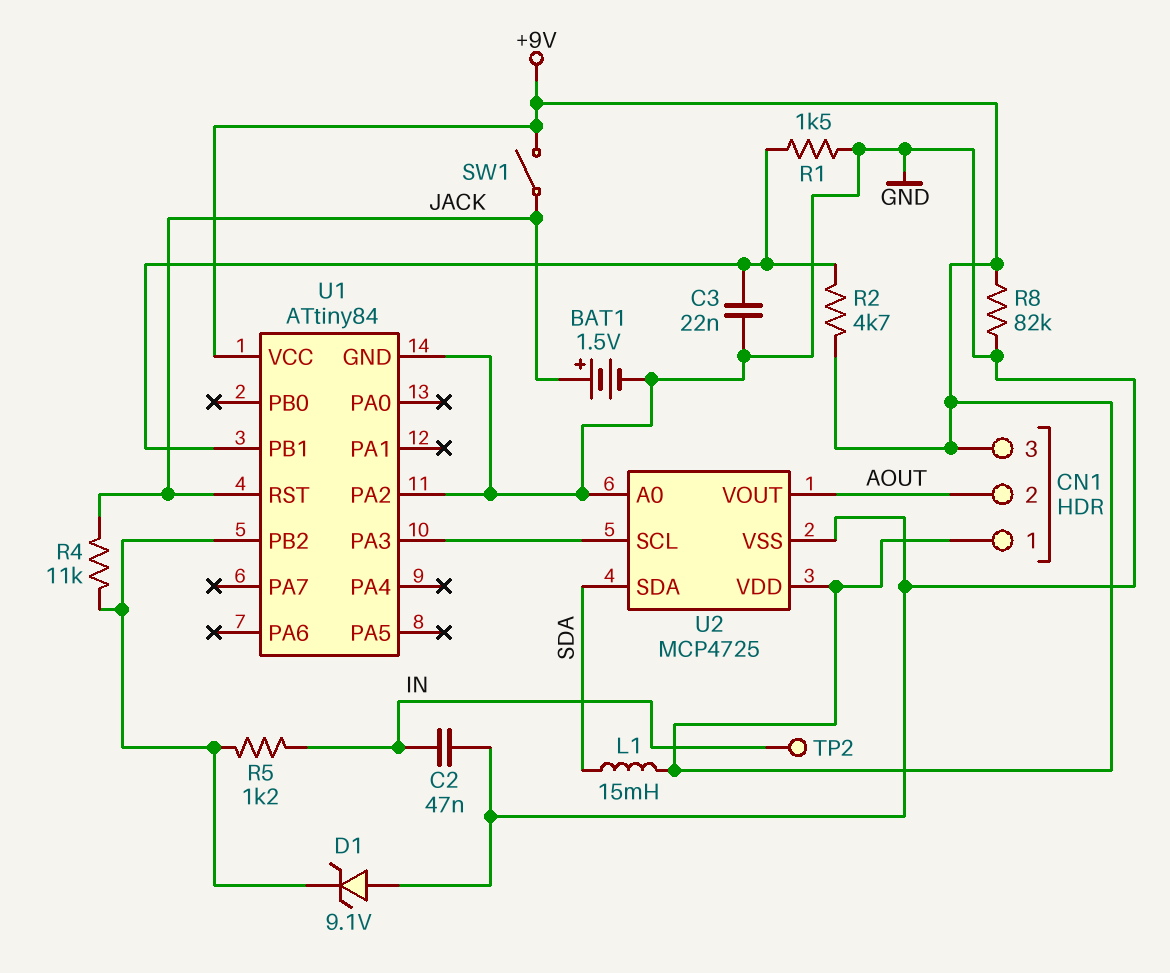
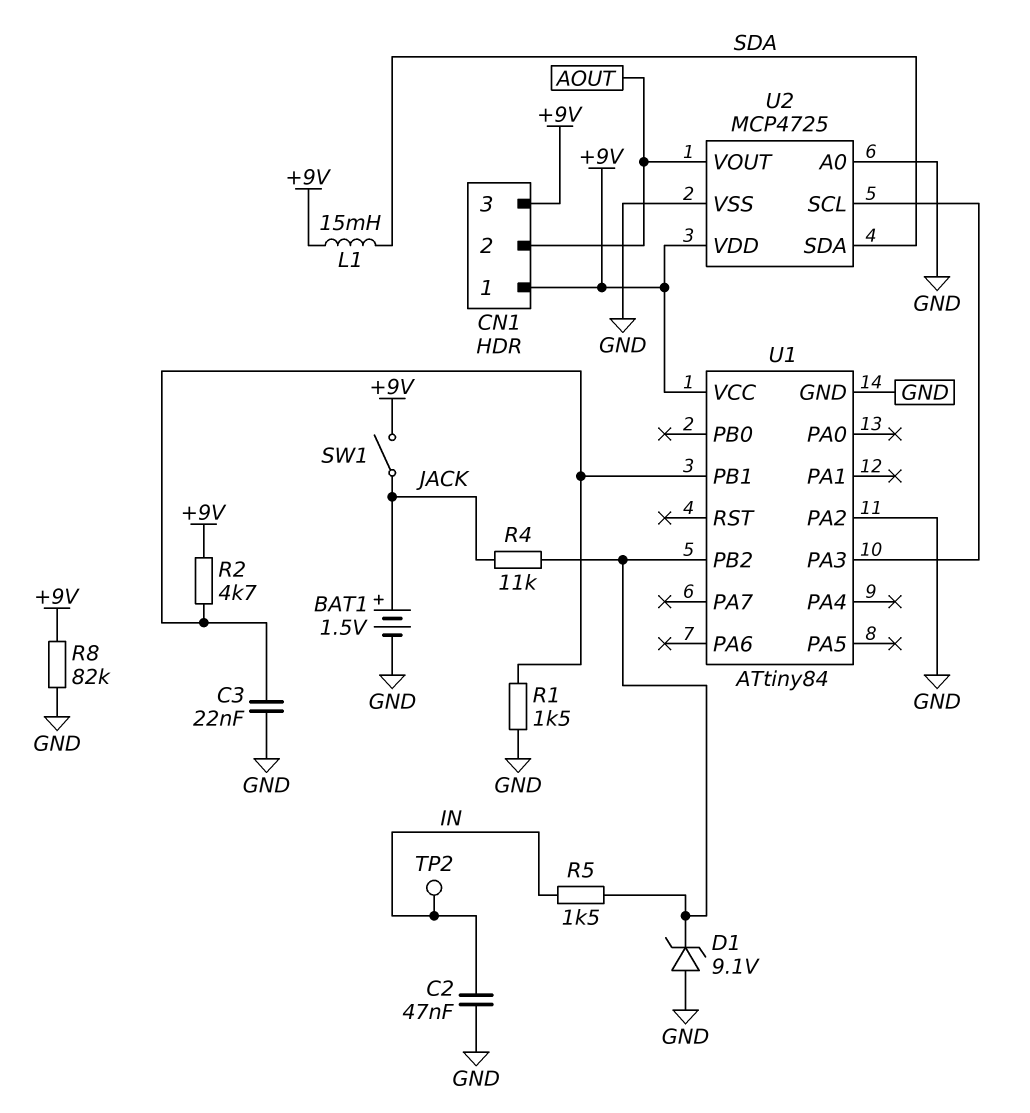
R5: 1.2k (IN, U1/PB2) -> 1.5k (IN, U1/PB2)
U1 pin RST: JACK -> none

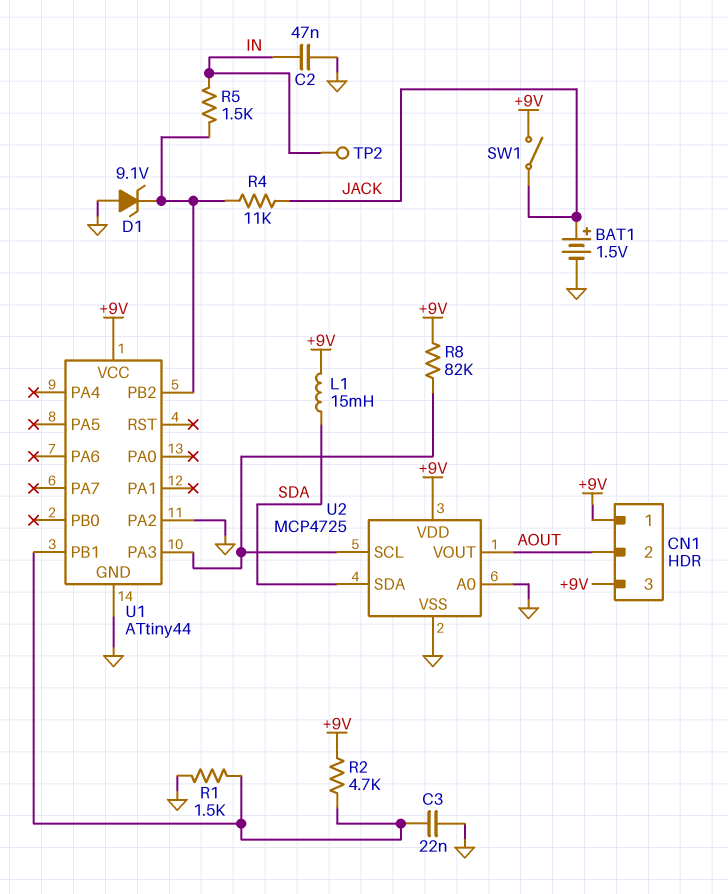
R8: 82k (+9V, GND) -> 82k (+9V, U1/PA3)
U1: ATtiny84 -> ATtiny44

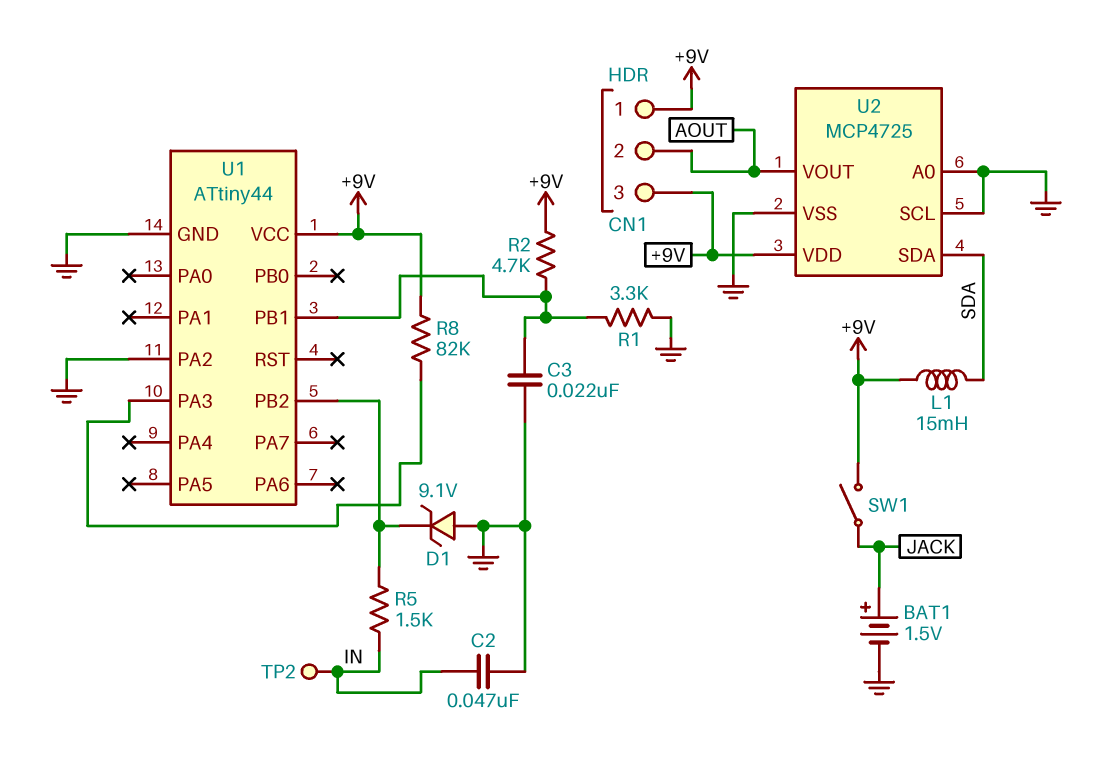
R1: 1.5k (GND, U1/PB1) -> 3.3k (GND, U1/PB1)
R4: 11k (JACK, U1/PB2) -> none
U2 pin SCL: U1/PA3 -> GND

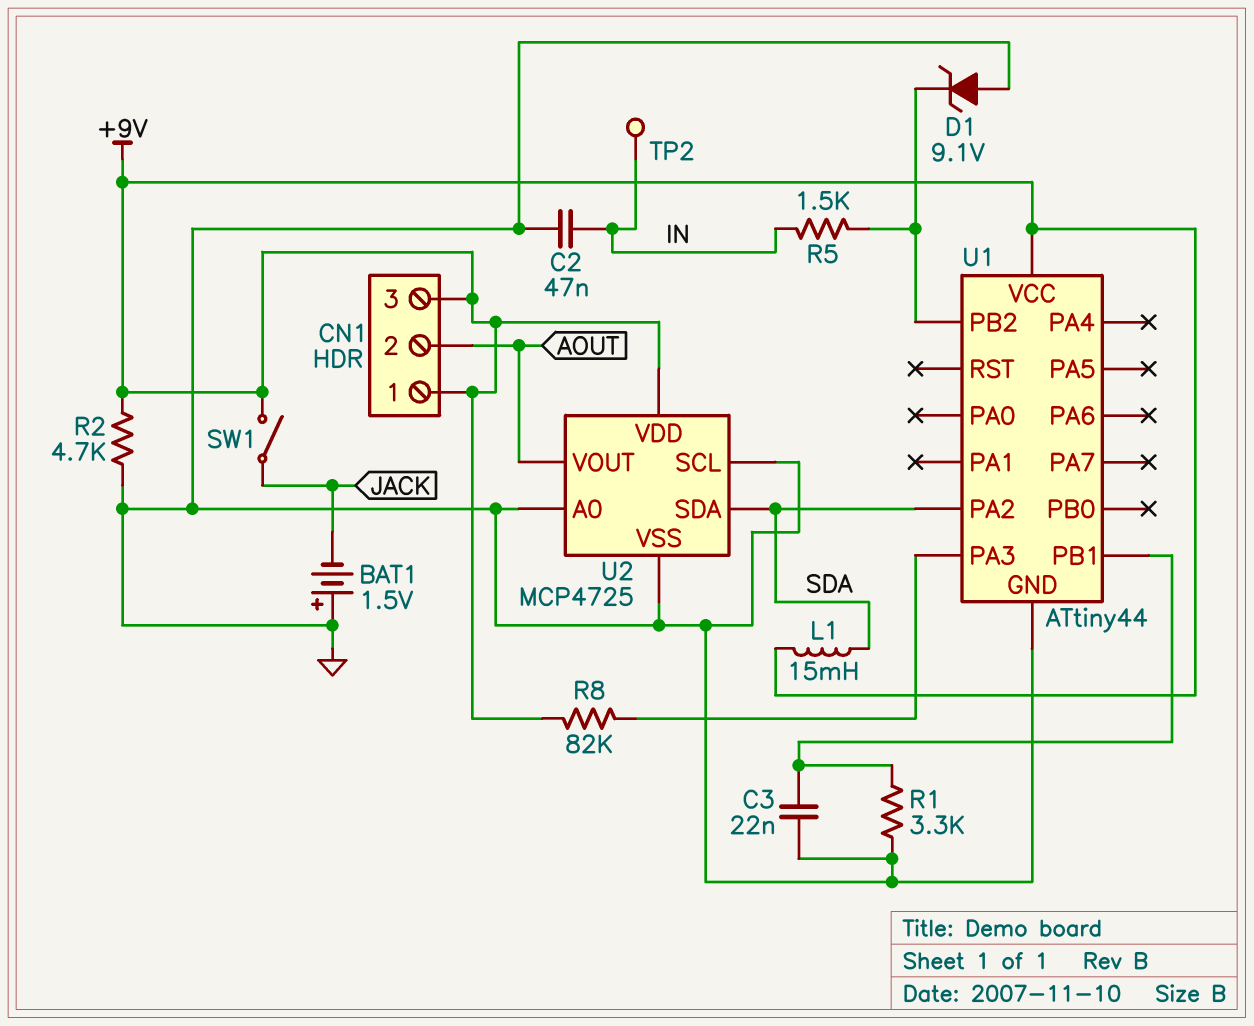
BAT1: 1.5V (plus JACK, minus GND) -> 1.5V (plus GND, minus JACK)
R2: 4.7k (+9V, U1/PB1) -> 4.7k (+9V, GND)
U1 pin PA2: GND -> SDA

